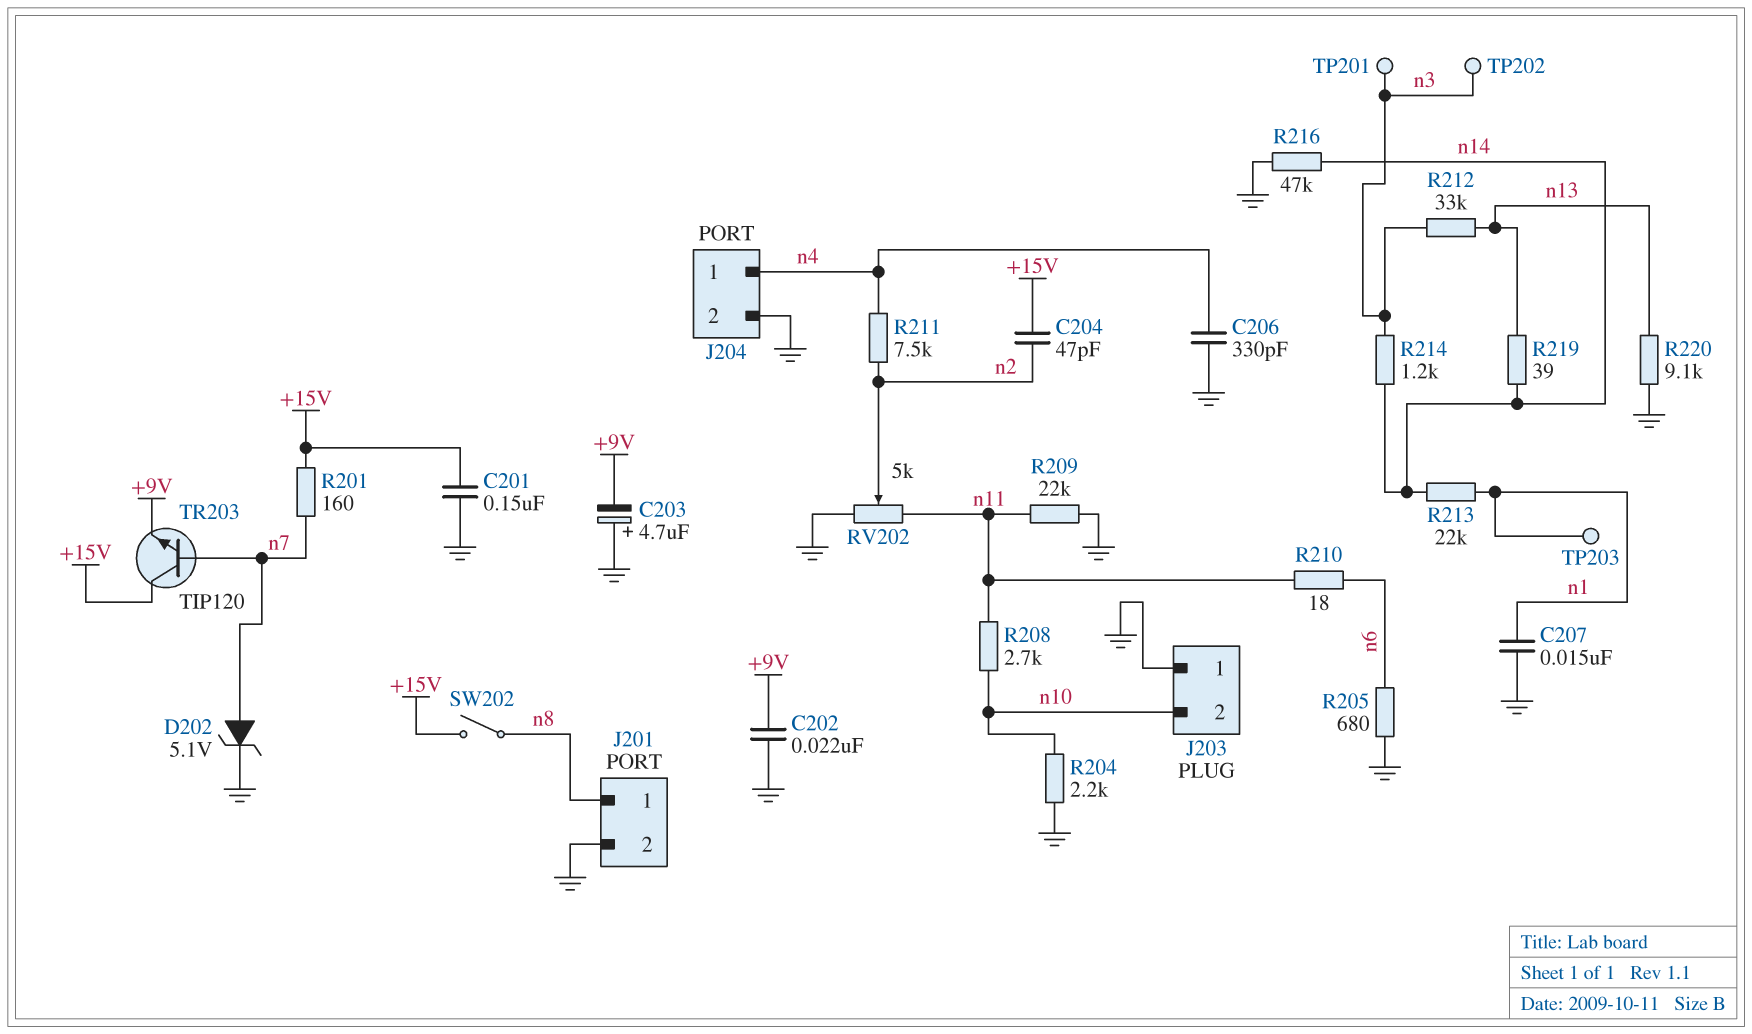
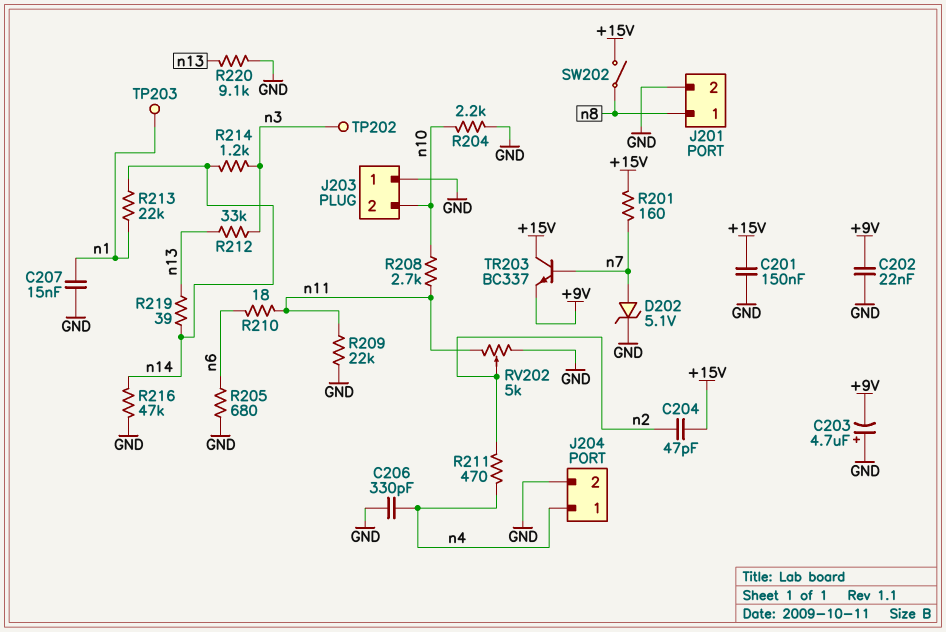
R211: 7.5k (n2, n4) -> 470 (n2, n4)
TP201: test point (n3) -> none
TR203: NPN TIP120 (B n7, C +15V, E +9V) -> NPN BC337 (B n7, C +15V, E +9V)

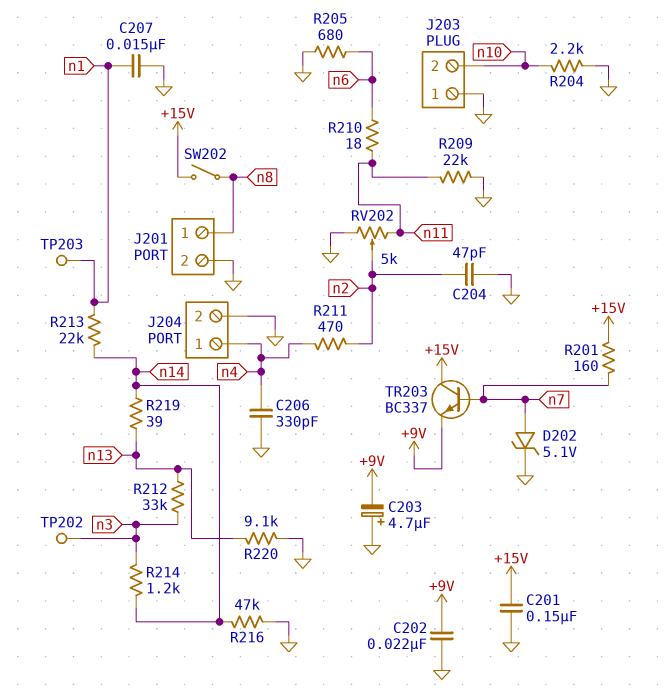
C204: 47pF (+15V, n2) -> 47pF (GND, n2)
R208: 2.7k (n10, n11) -> none

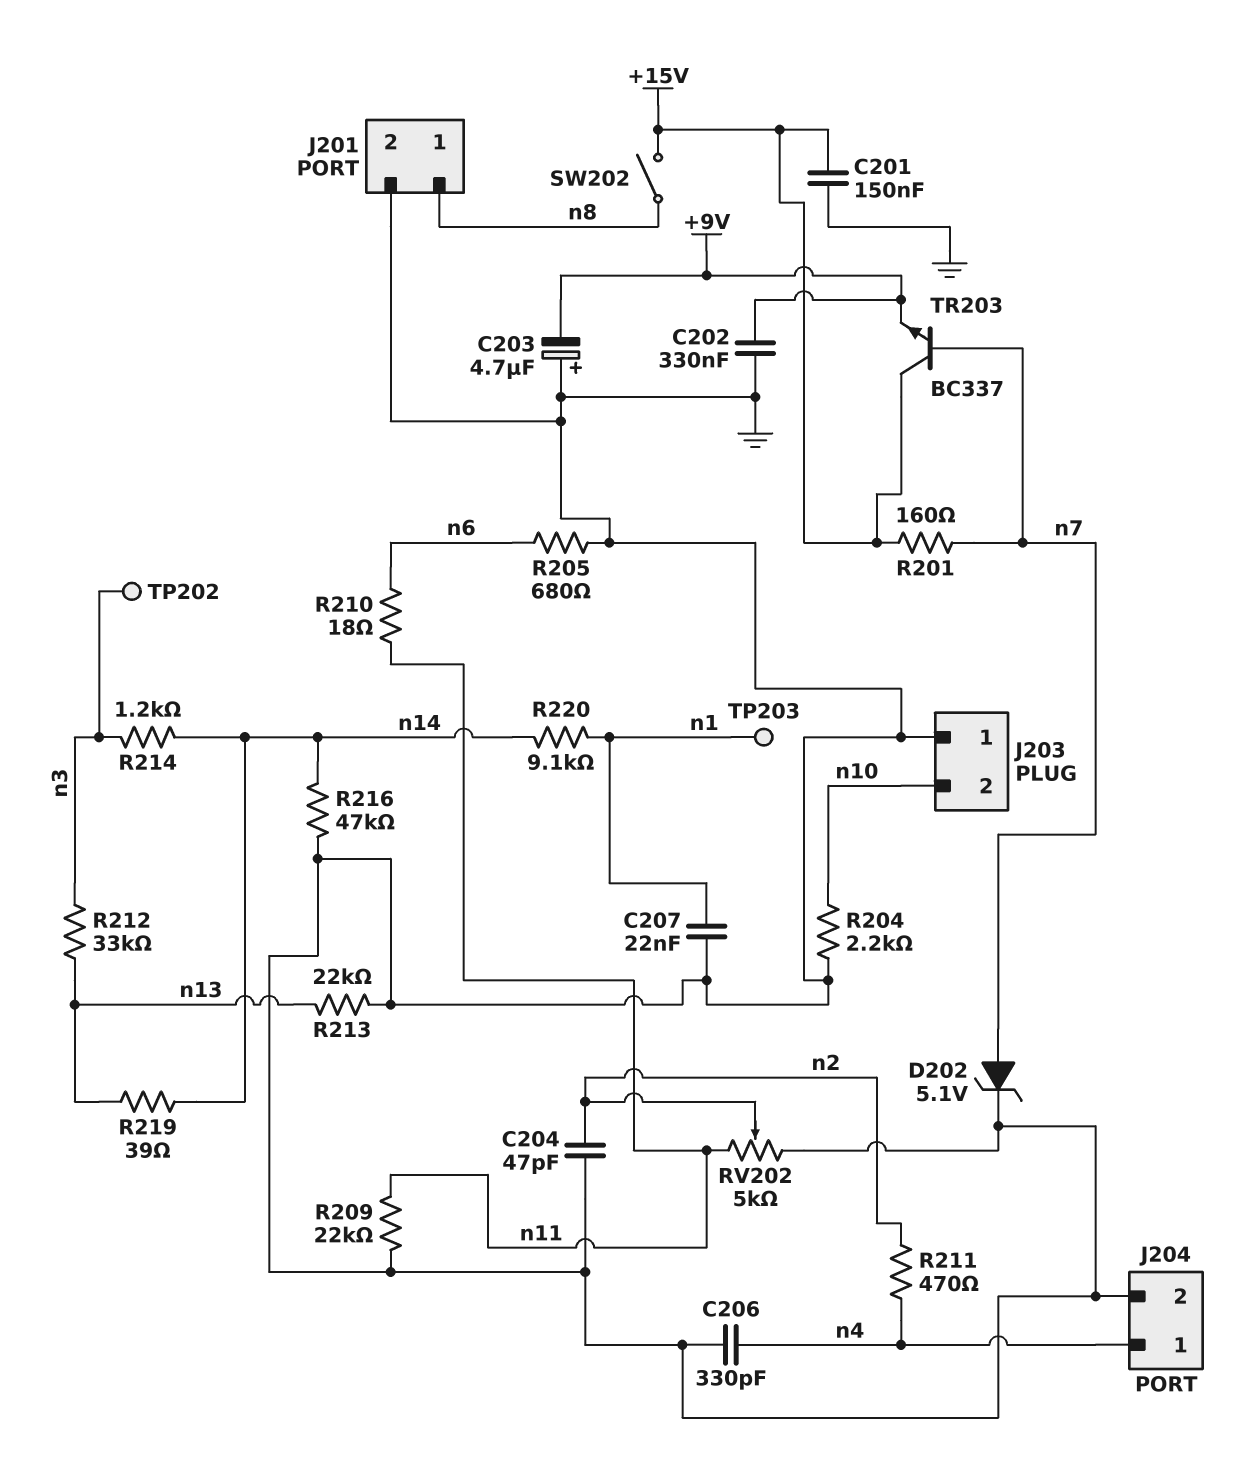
C202: 22nF (+9V, GND) -> 330nF (+9V, GND)
C207: 15nF (GND, n1) -> 22nF (GND, n1)
R213: 22k (n1, n14) -> 22k (GND, n13)
R220: 9.1k (GND, n13) -> 9.1k (n1, n14)

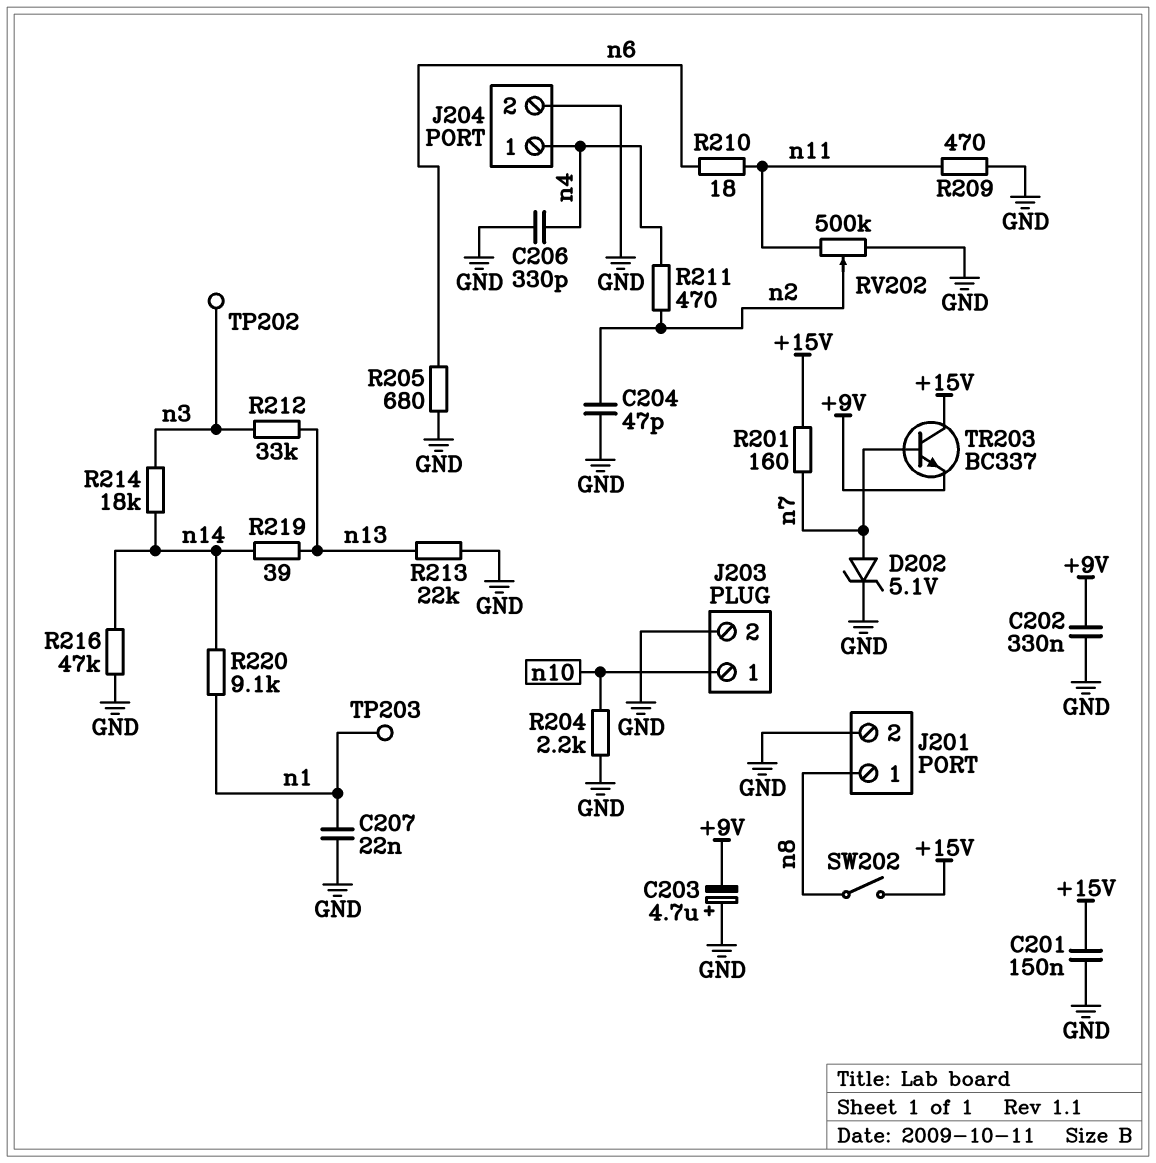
J203 pin 1: GND -> n10
J203 pin 2: n10 -> GND
R209: 22k (GND, n11) -> 470 (GND, n11)
R214: 1.2k (n3, n14) -> 18k (n3, n14)
RV202: 5k (GND, n11, wiper n2) -> 500k (GND, n11, wiper n2)

